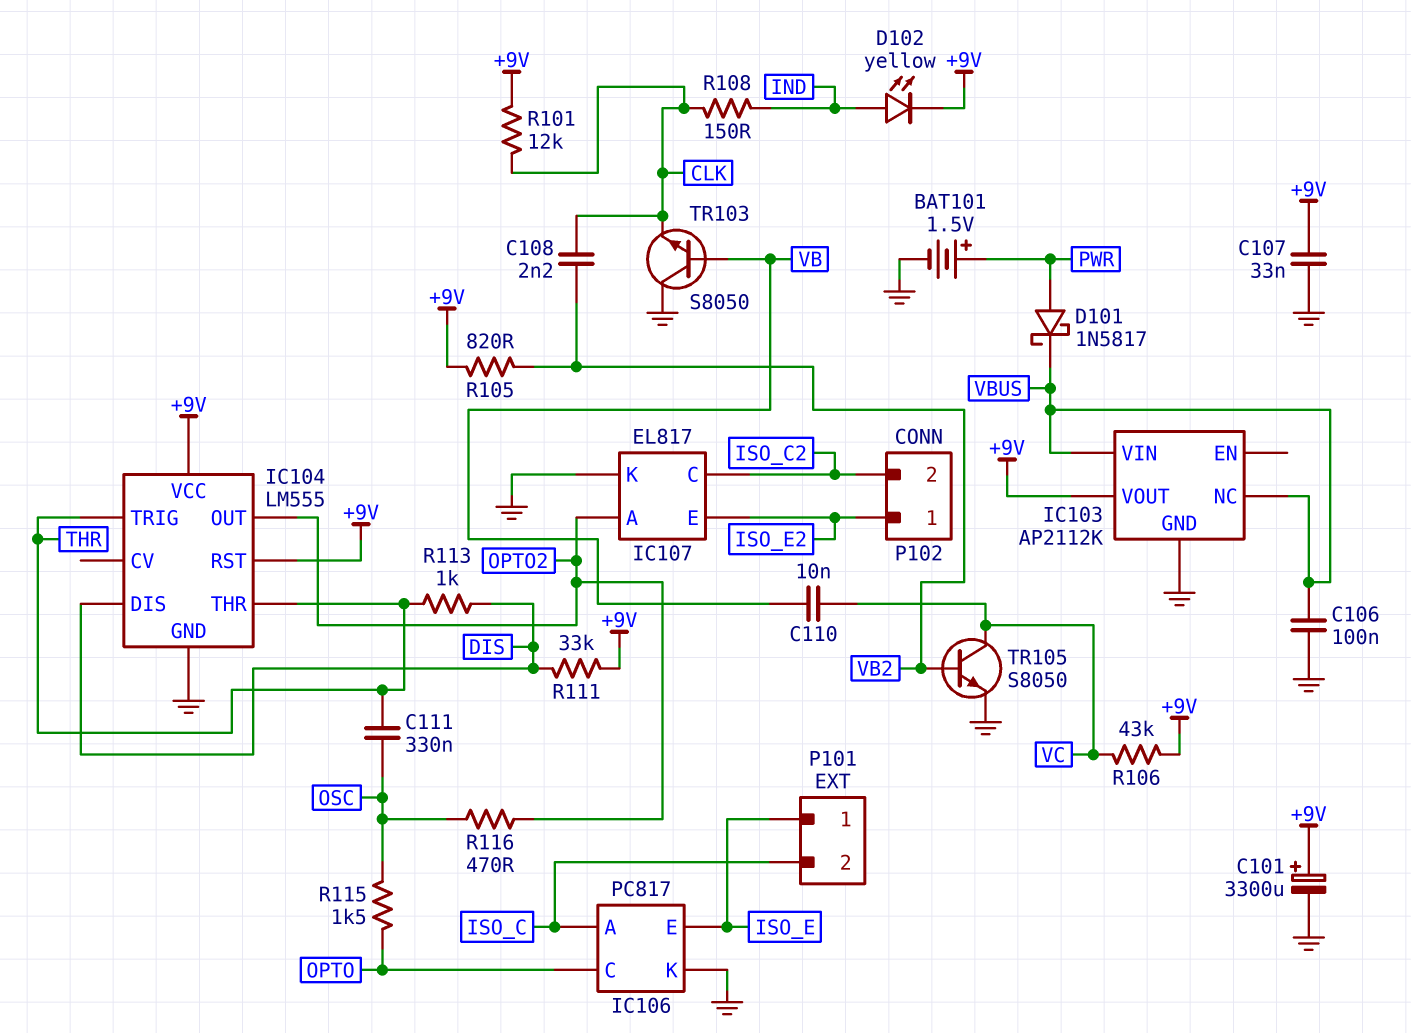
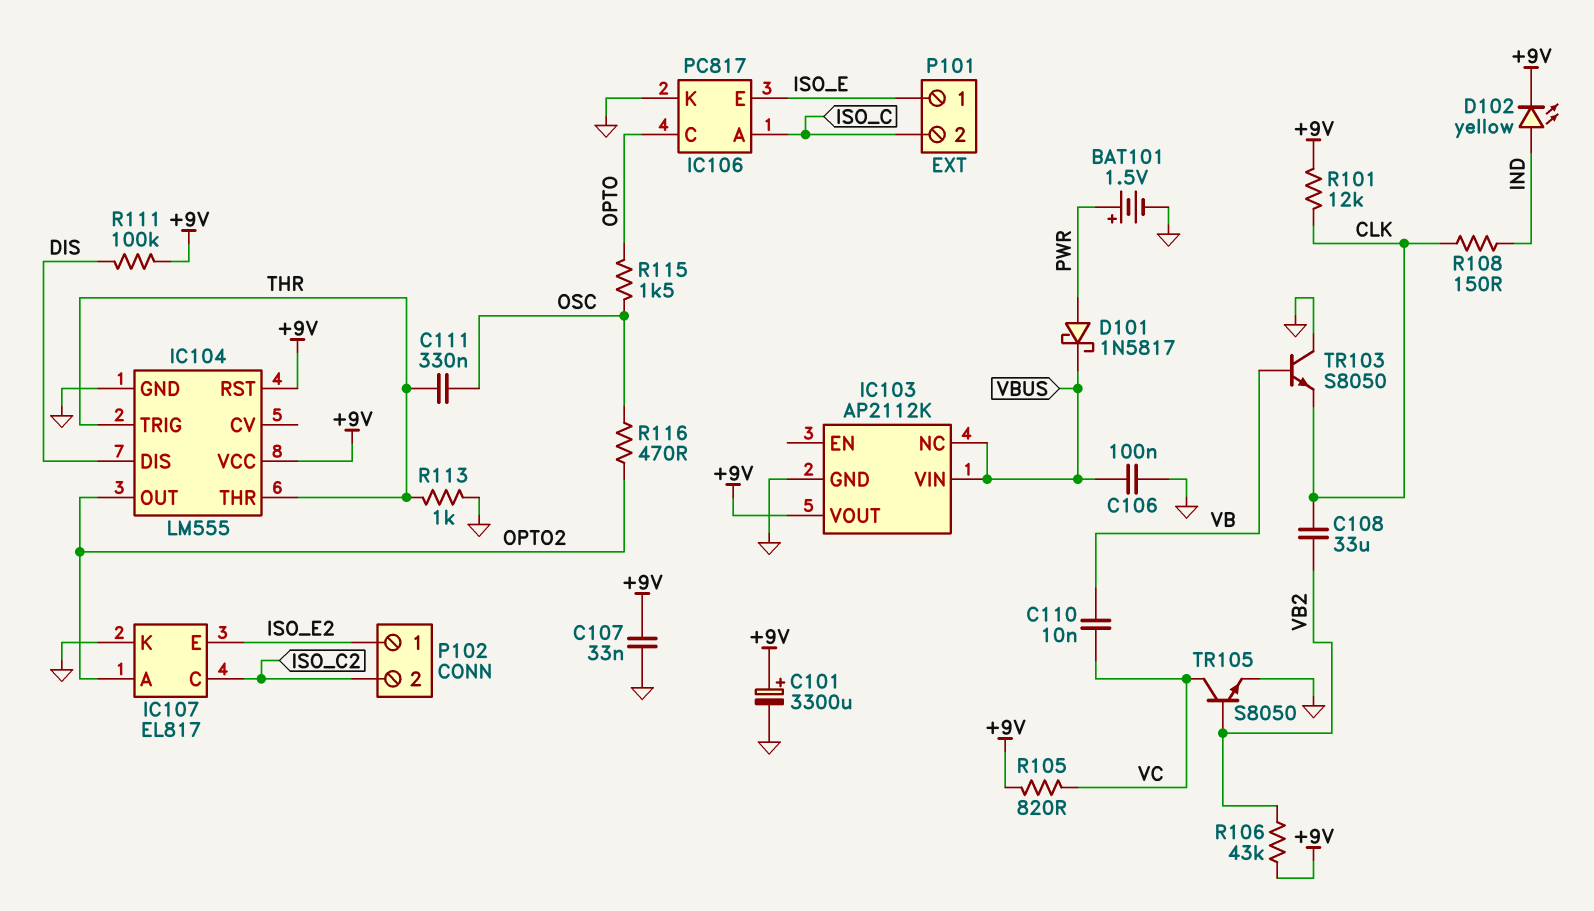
C108: 2.2nF (CLK, VB2) -> 33uF (CLK, VB2)
R105: 820 (+9V, VB2) -> 820 (+9V, VC)
R106: 43k (+9V, VC) -> 43k (+9V, VB2)
R111: 33k (+9V, DIS) -> 100k (+9V, DIS)
R113: 1k (DIS, THR) -> 1k (GND, THR)

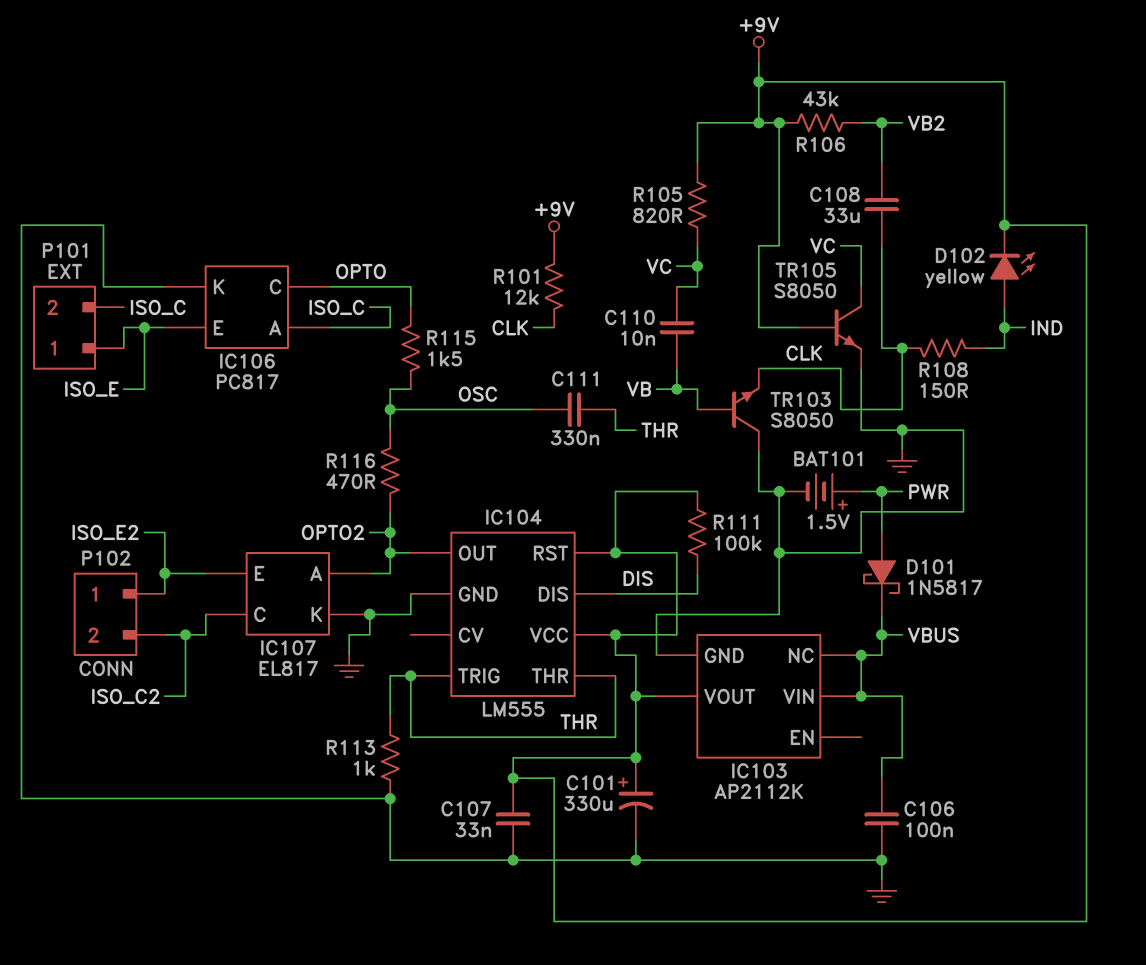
C101: 3300uF (plus +9V, minus GND) -> 330uF (plus +9V, minus GND)
TR105: NPN S8050 (B VB2, C VC, E GND) -> NPN S8050 (B +9V, C VC, E GND)

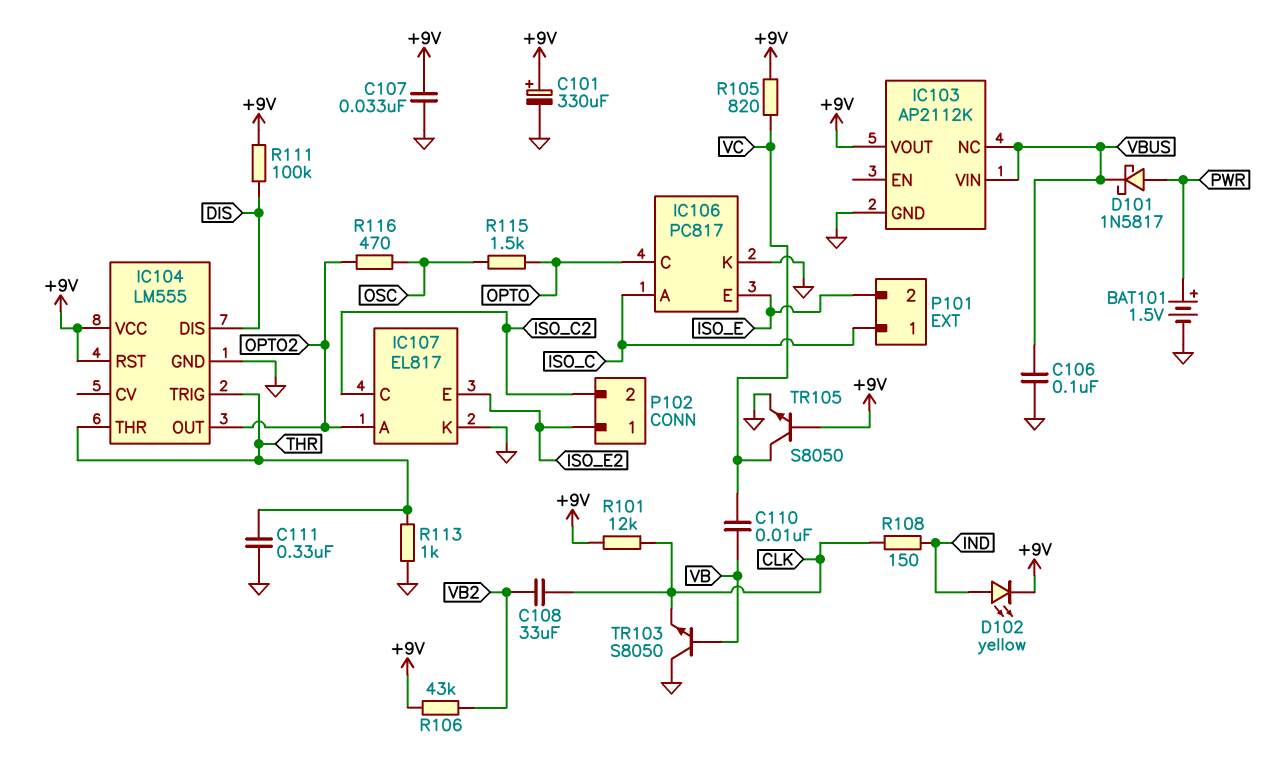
C111: 330nF (OSC, THR) -> 330nF (GND, THR)
P101 pin 1: ISO_E -> ISO_C
P101 pin 2: ISO_C -> ISO_E

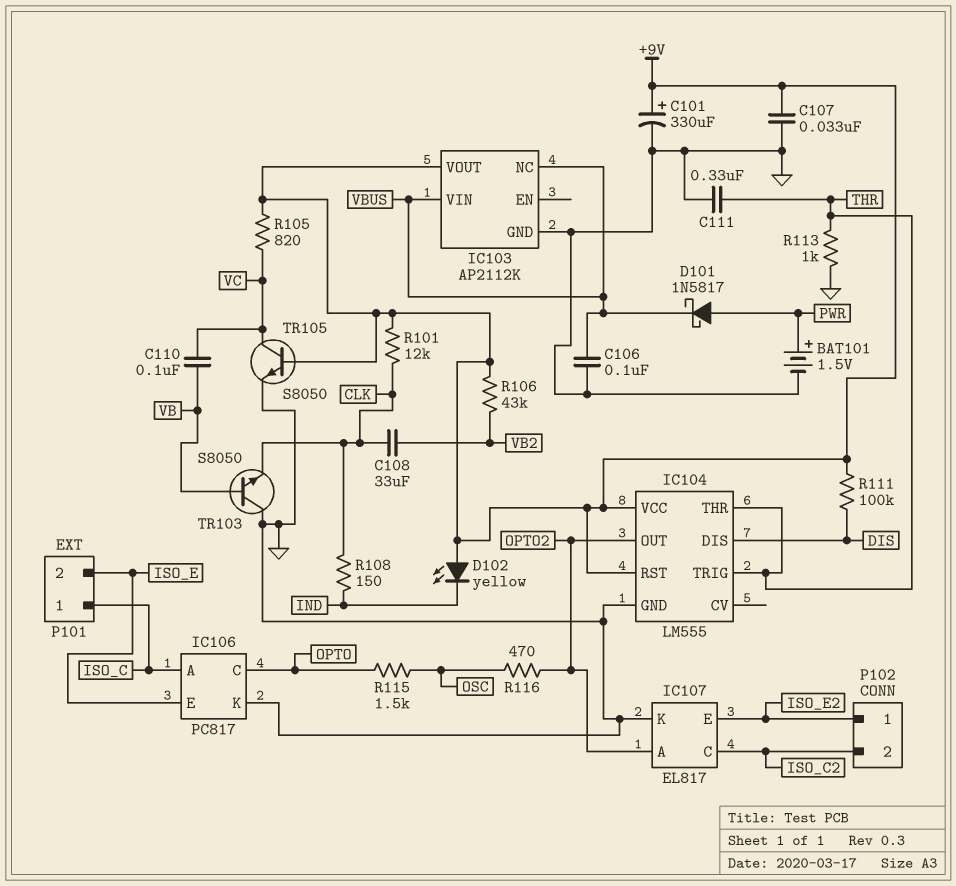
C110: 10nF (VB, VC) -> 100nF (VB, VC)
D102: LED yellow (A IND, K +9V) -> LED yellow (A +9V, K IND)

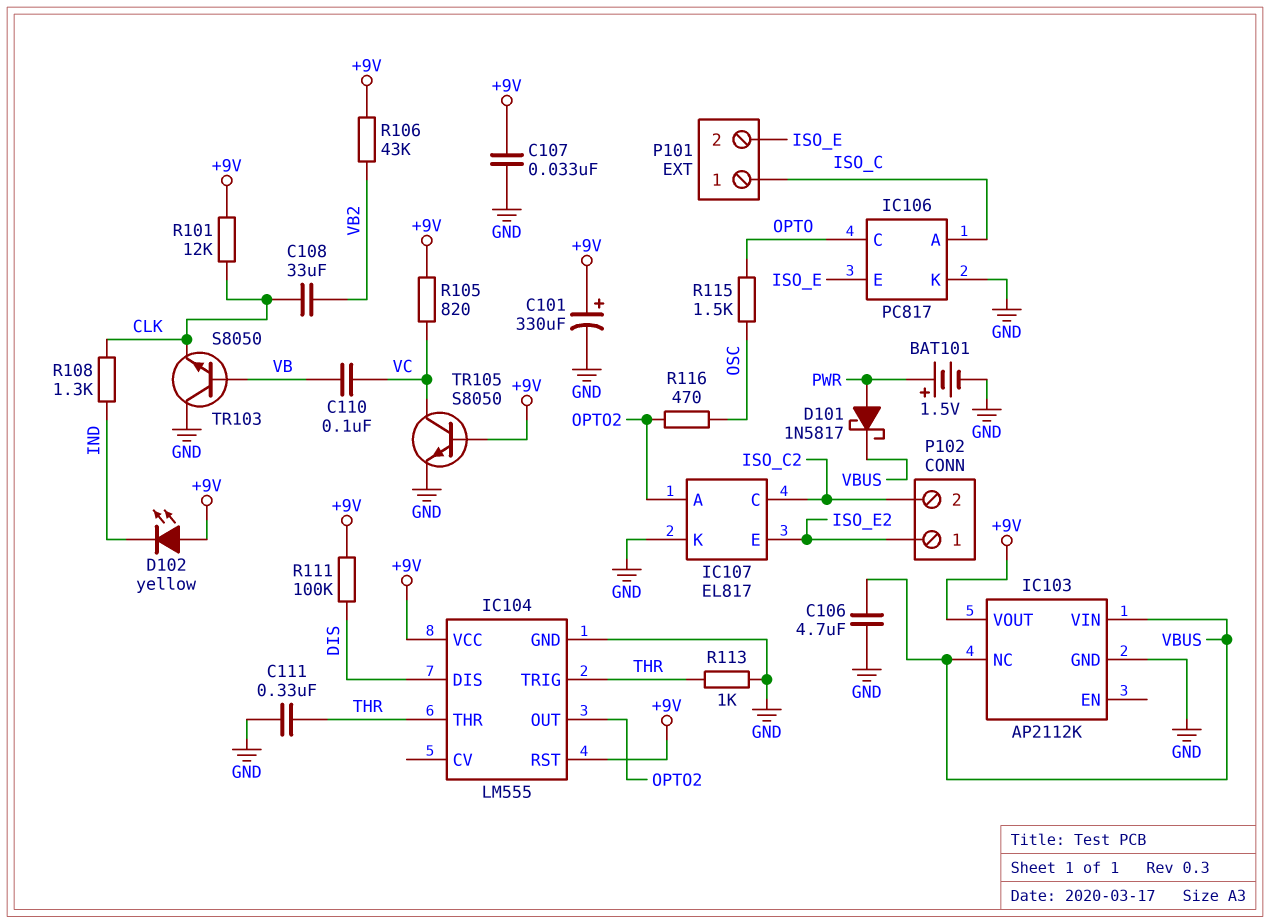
C106: 100nF (GND, VBUS) -> 4.7uF (GND, VBUS)
R108: 150 (CLK, IND) -> 1.3k (CLK, IND)

